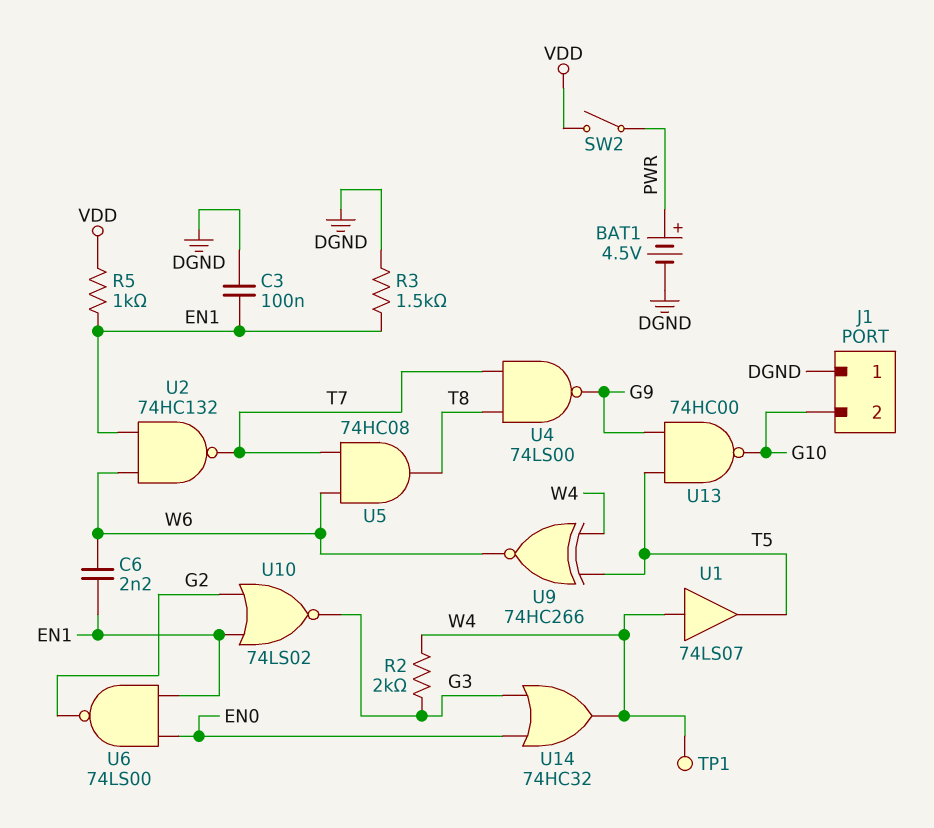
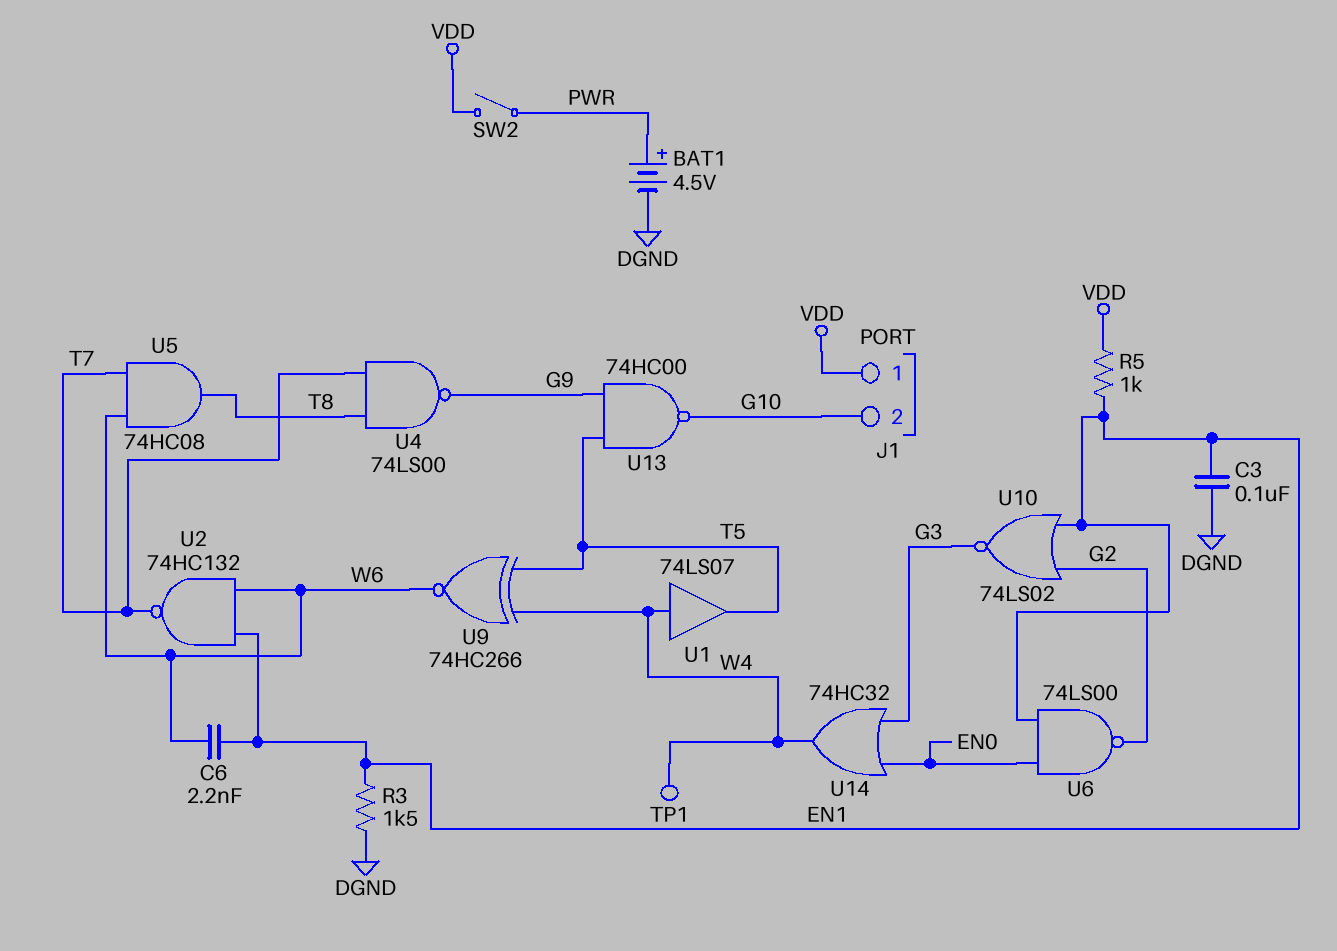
J1 pin 1: DGND -> VDD
R2: 2k (G3, W4) -> none

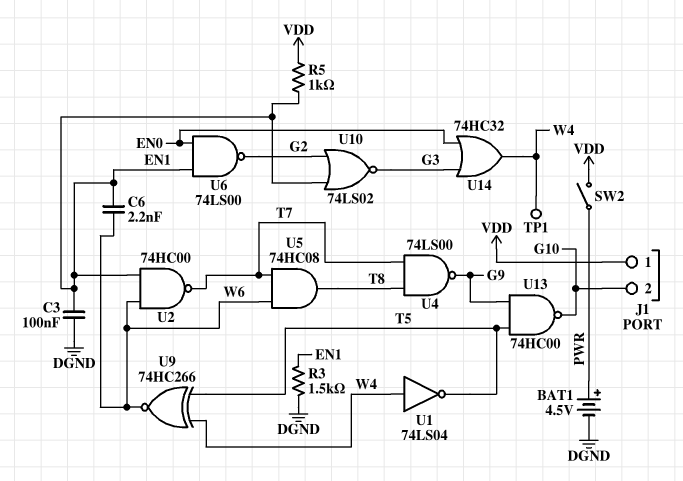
U1: buffer 74LS07 (in W4, out T5) -> NOT 74LS04 (in W4, out T5)
U2: NAND 74HC132 (in EN1, in W6, out T7) -> NAND 74HC00 (in EN1, in W6, out T7)

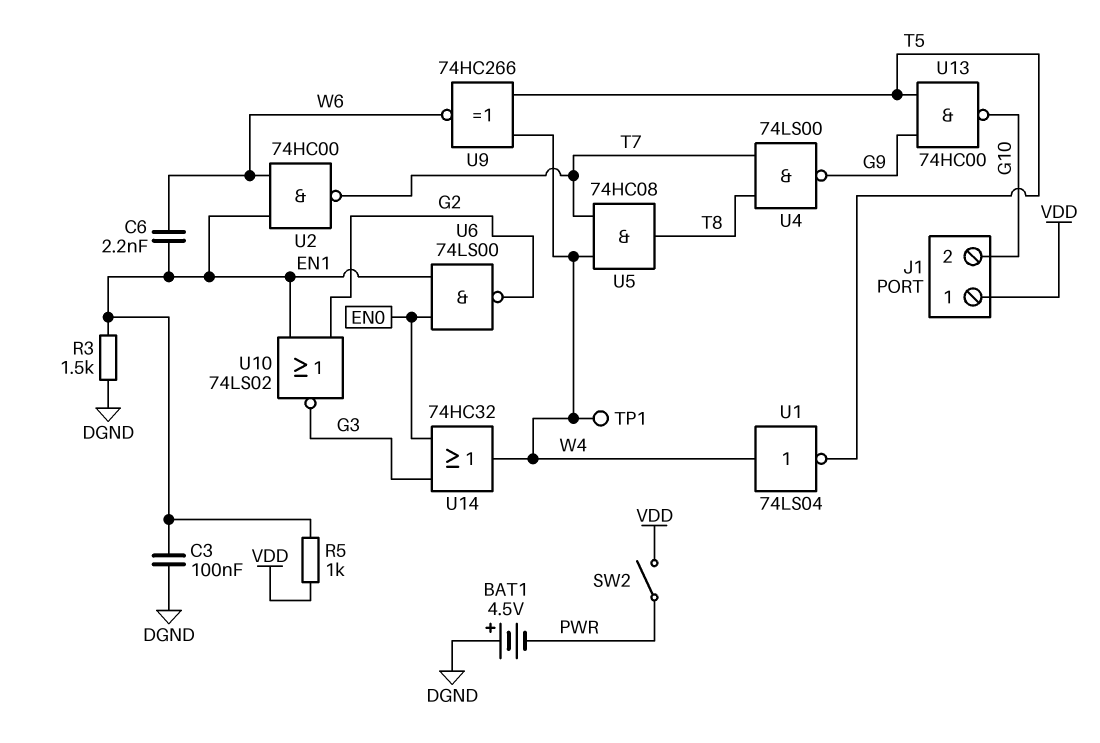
BAT1: 4.5V (plus PWR, minus DGND) -> 4.5V (plus DGND, minus PWR)
U5: AND 74HC08 (in T7, in W6, out T8) -> AND 74HC08 (in T7, in W4, out T8)

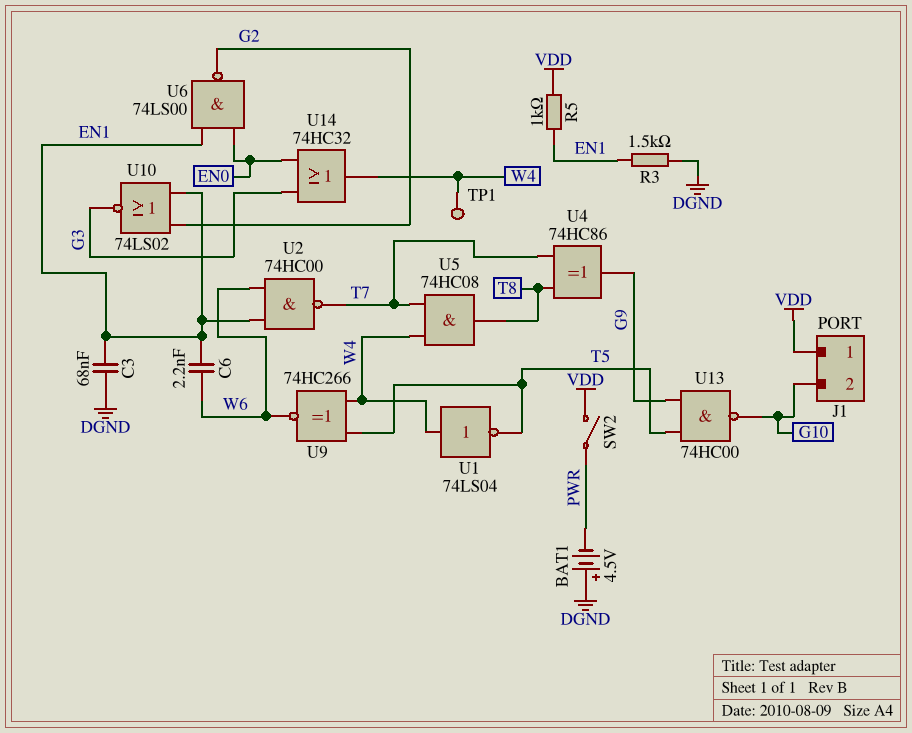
C3: 100nF (DGND, EN1) -> 68nF (DGND, EN1)
U4: NAND 74LS00 (in T7, in T8, out G9) -> XOR 74HC86 (in T7, in T8, out G9)

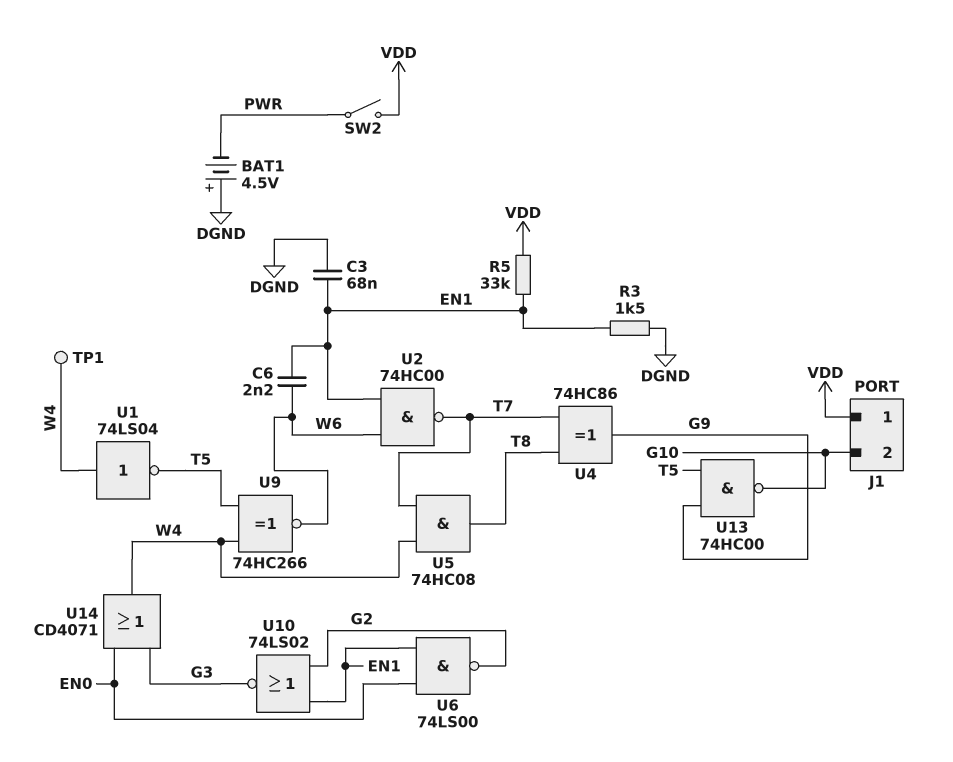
R5: 1k (EN1, VDD) -> 33k (EN1, VDD)
U14: OR 74HC32 (in EN0, in G3, out W4) -> OR CD4071 (in EN0, in G3, out W4)

